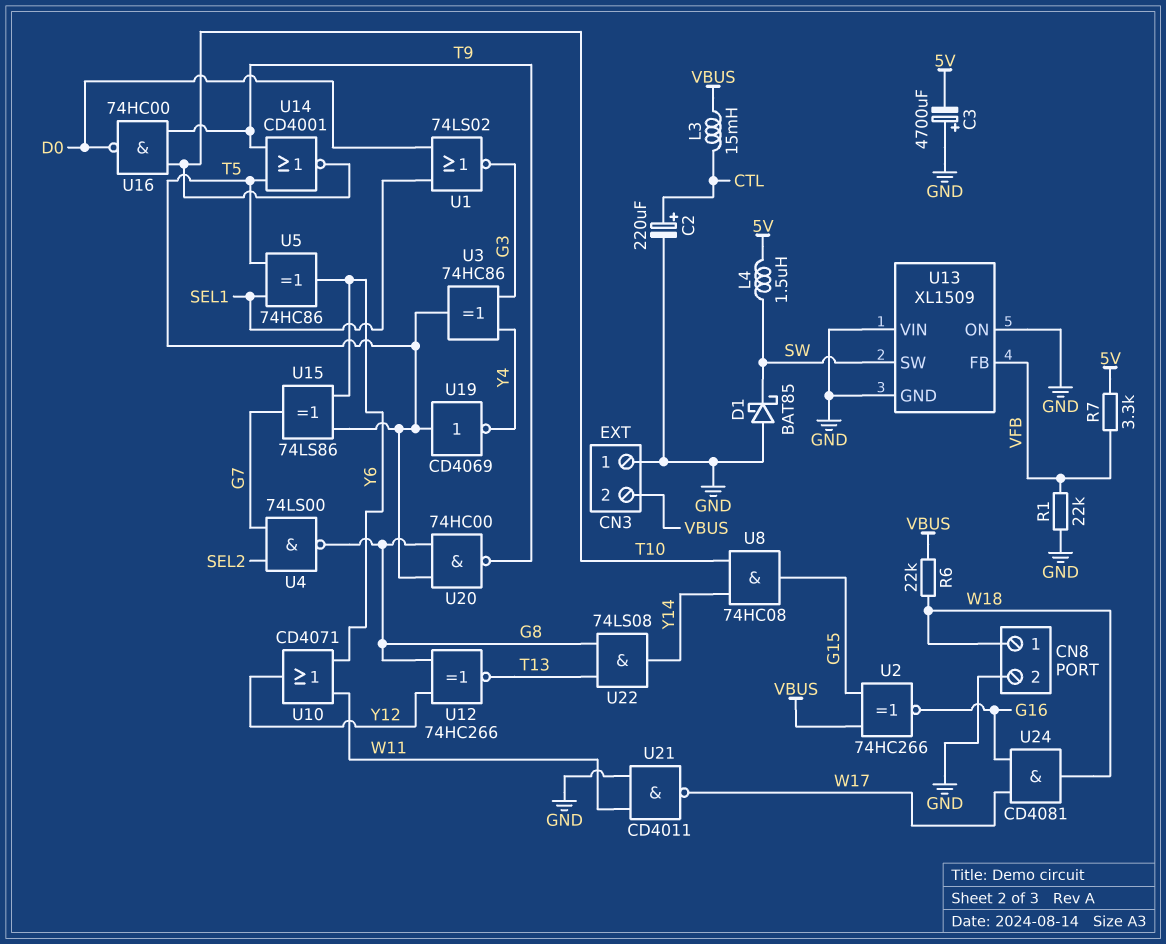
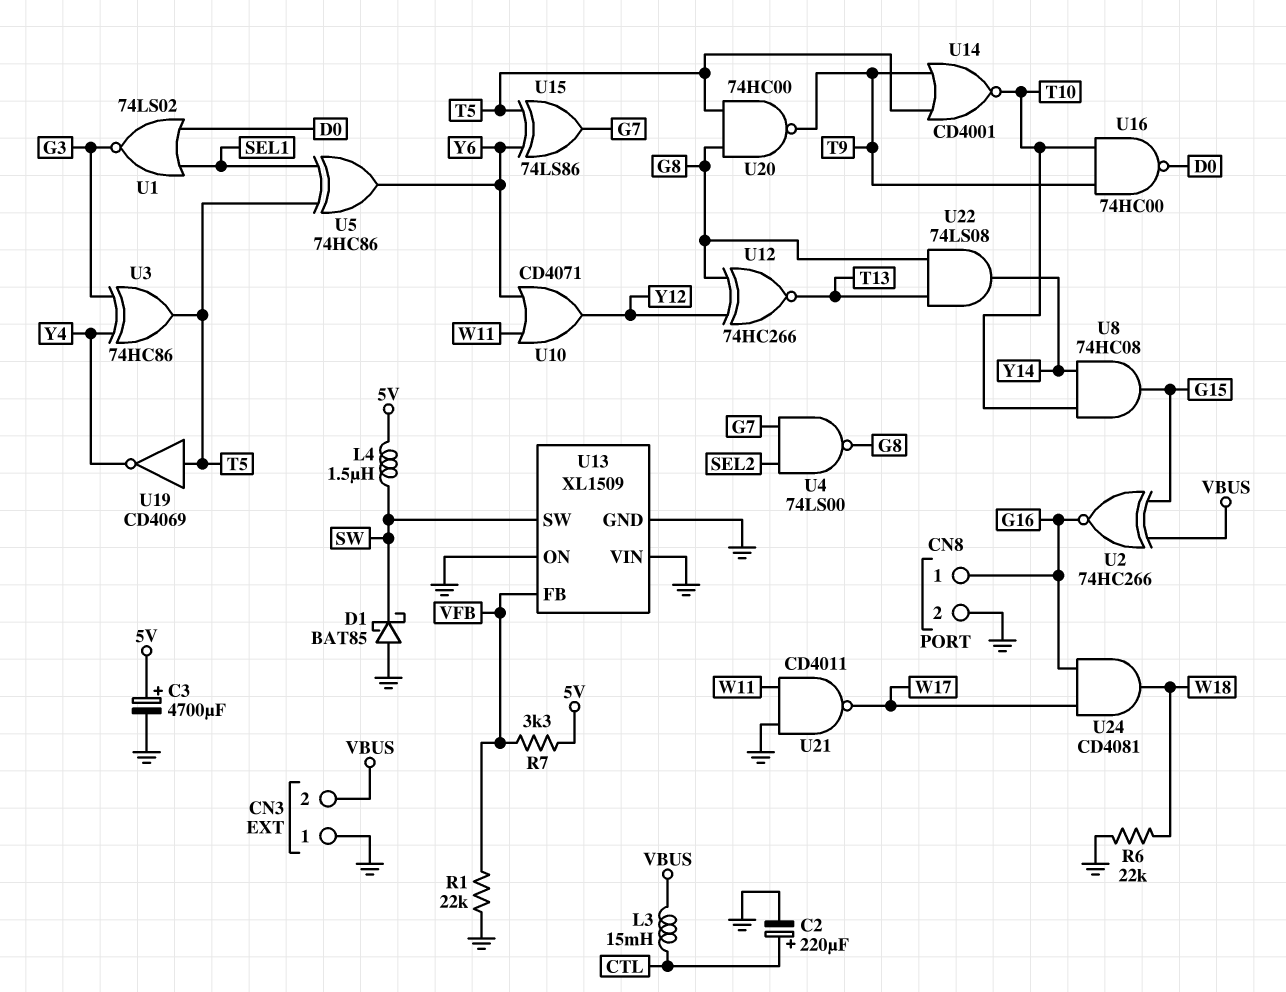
C3: 4700uF (plus GND, minus 5V) -> 4700uF (plus 5V, minus GND)
CN8 pin 1: W18 -> G16
R6: 22k (VBUS, W18) -> 22k (GND, W18)

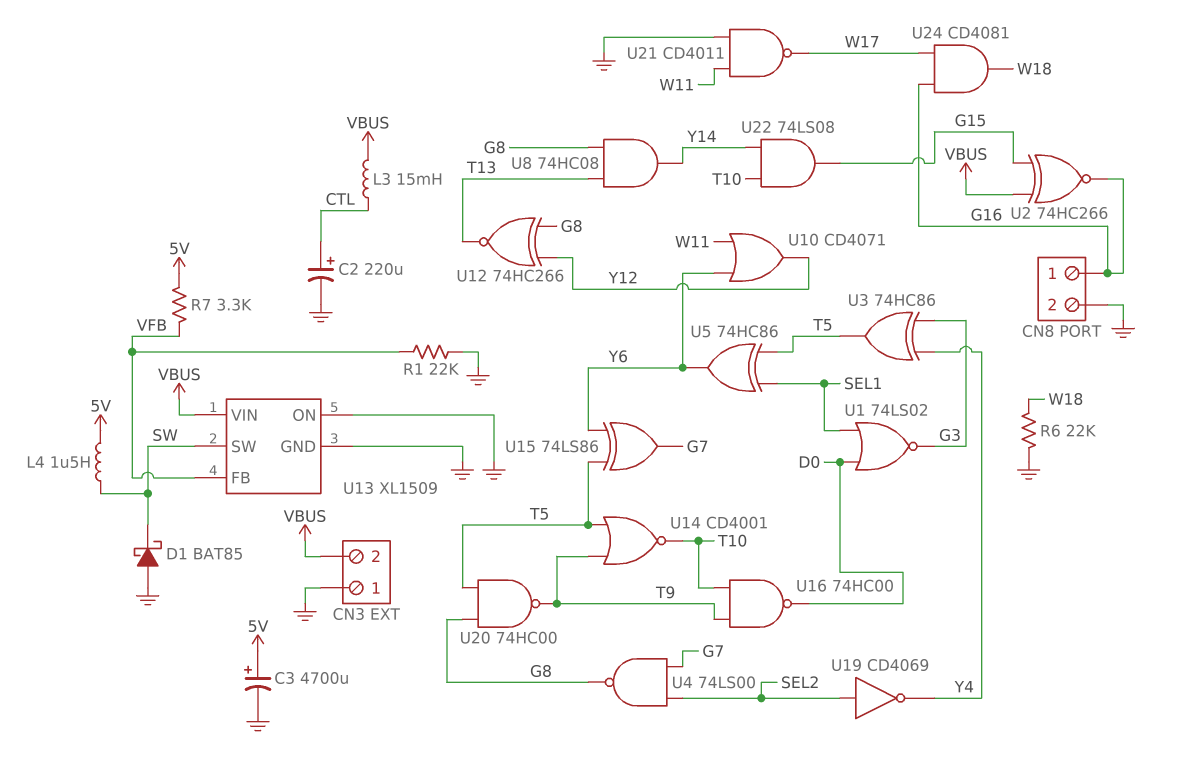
U8: AND 74HC08 (in T10, in Y14, out G15) -> AND 74HC08 (in G8, in T13, out Y14)
U13 pin VIN: GND -> VBUS
U19: NOT CD4069 (in T5, out Y4) -> NOT CD4069 (in SEL2, out Y4)
U22: AND 74LS08 (in G8, in T13, out Y14) -> AND 74LS08 (in T10, in Y14, out G15)

